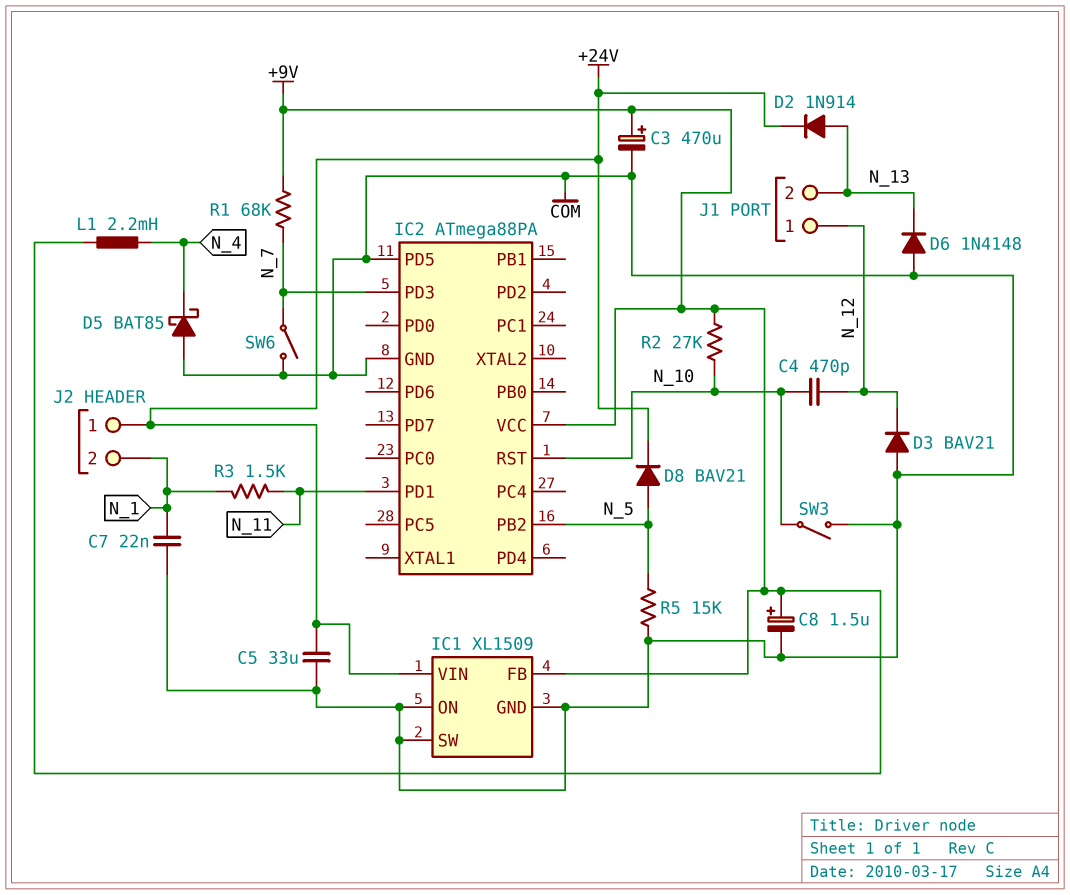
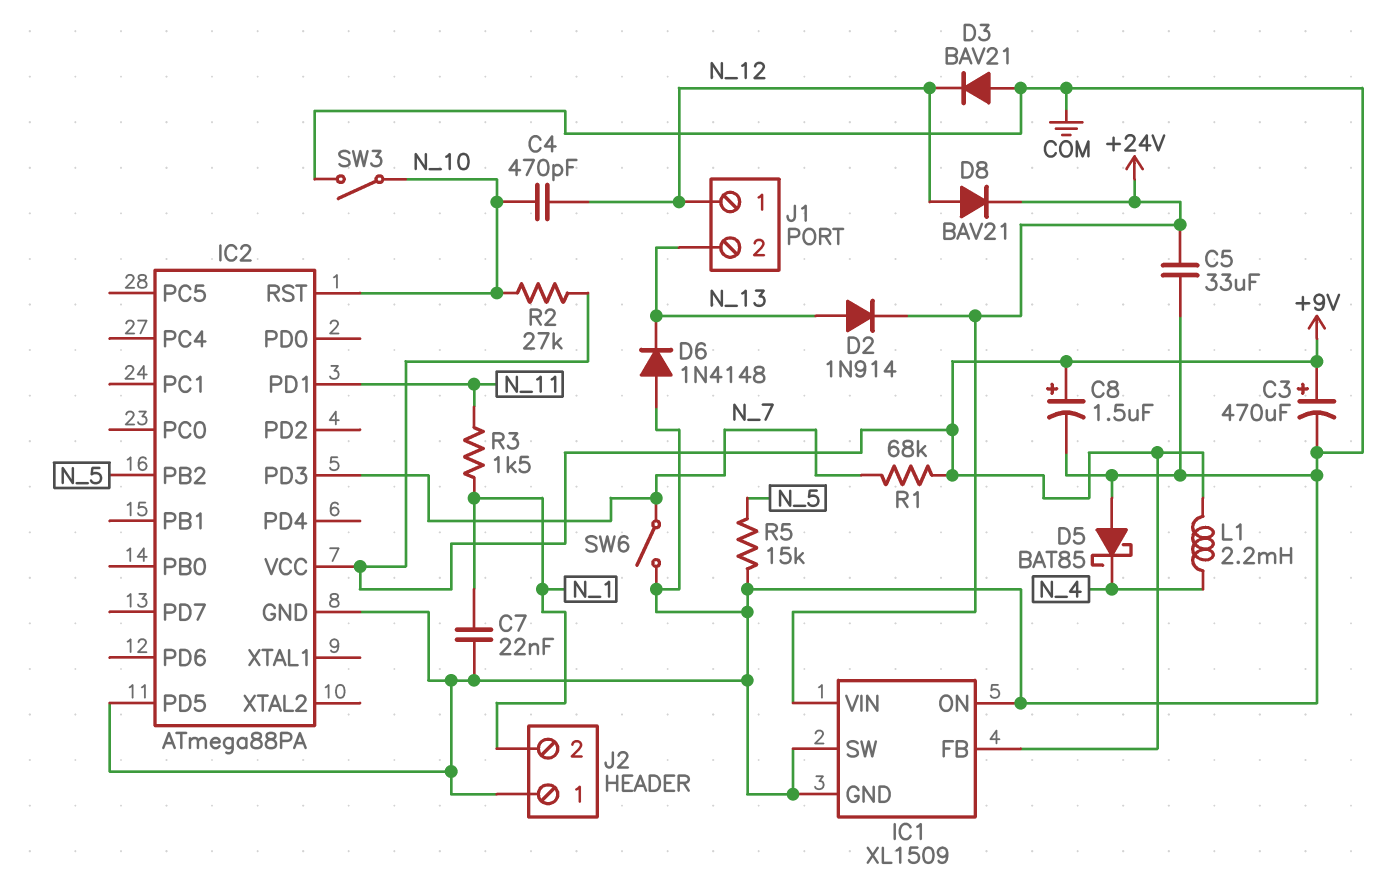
D8: diode BAV21 (A N_5, K +24V) -> diode BAV21 (A N_12, K +24V)
J2 pin 1: +24V -> COM

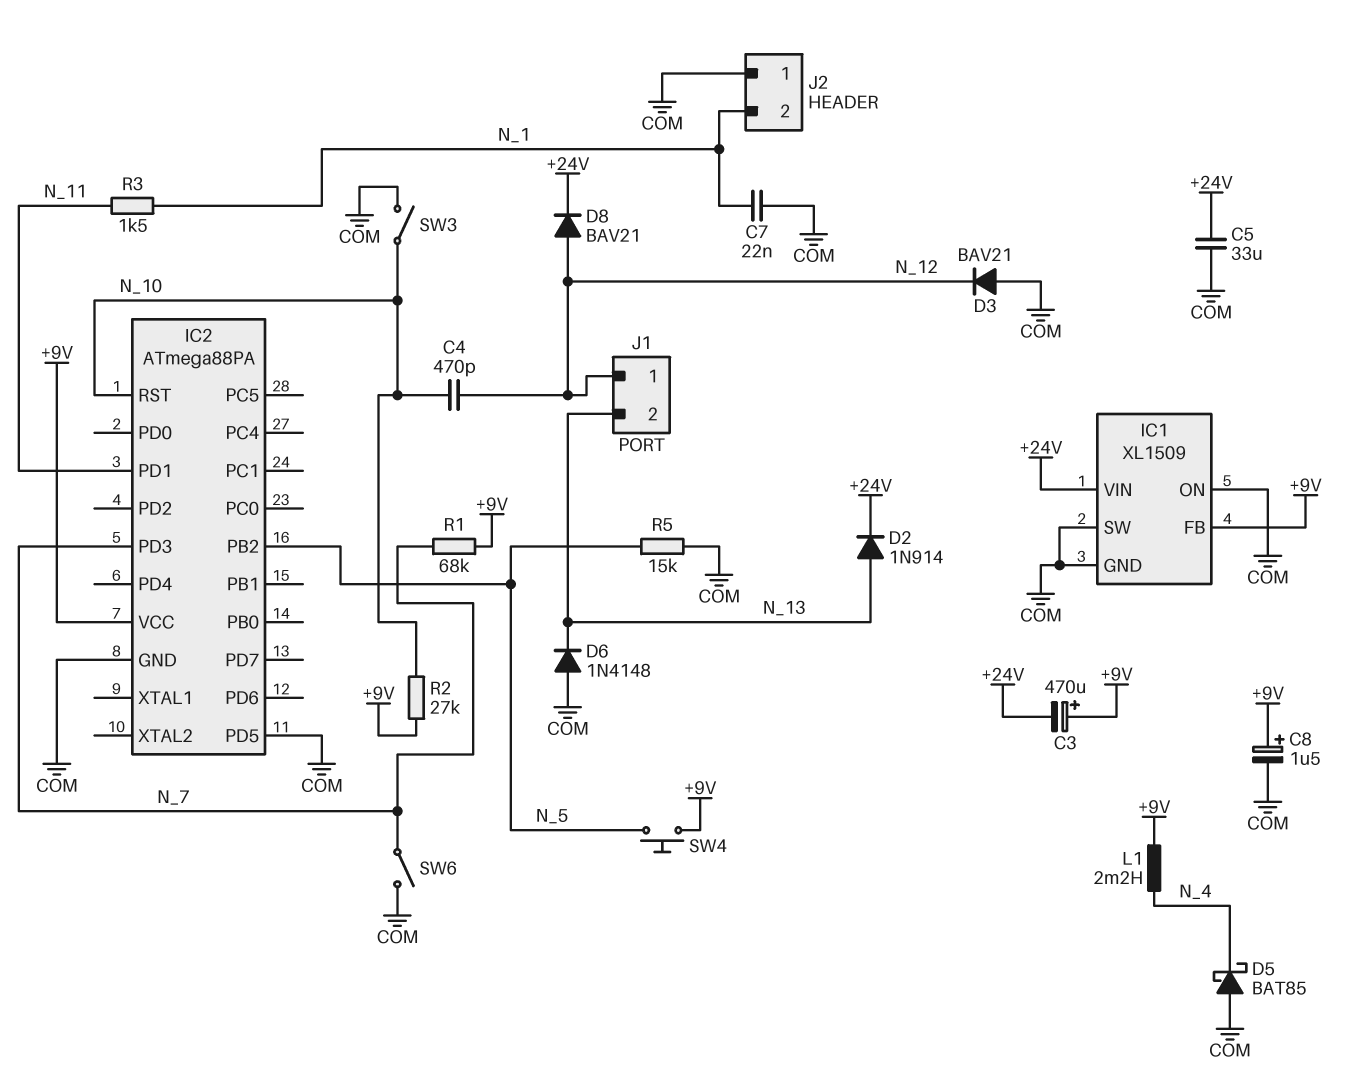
C3: 470uF (plus +9V, minus COM) -> 470uF (plus +9V, minus +24V)
SW4: none -> button (+9V, N_5)

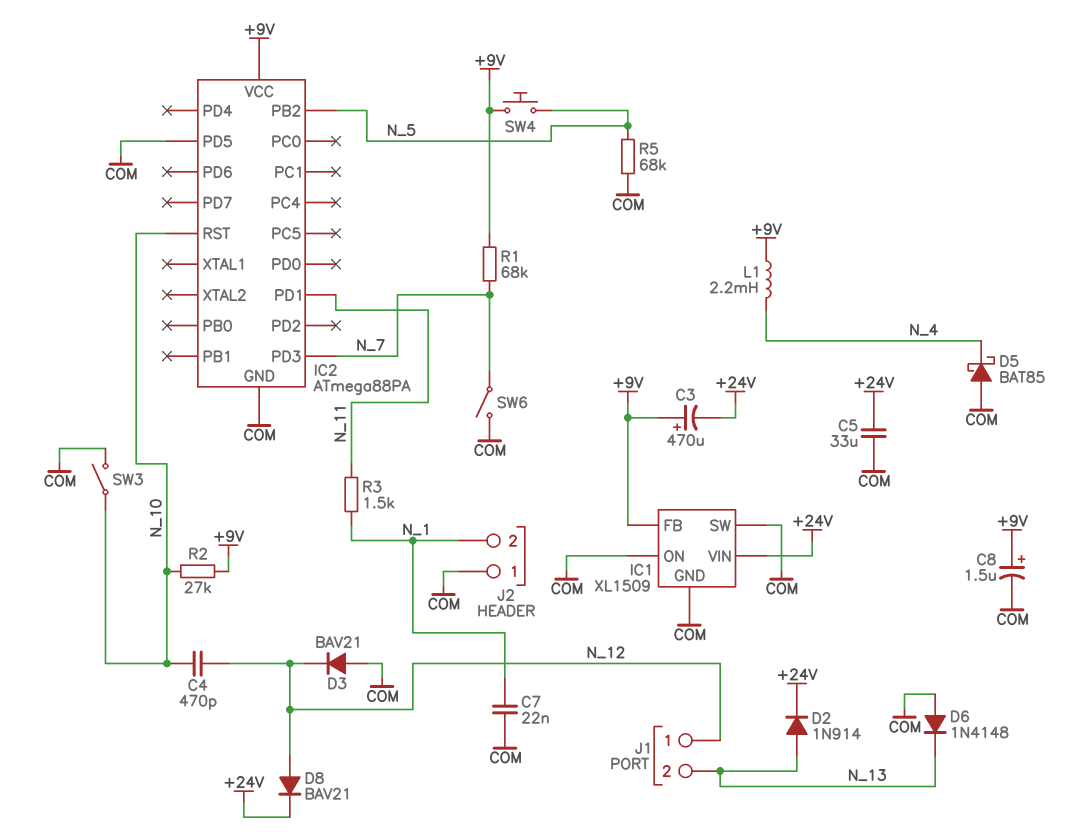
R5: 15k (COM, N_5) -> 68k (COM, N_5)

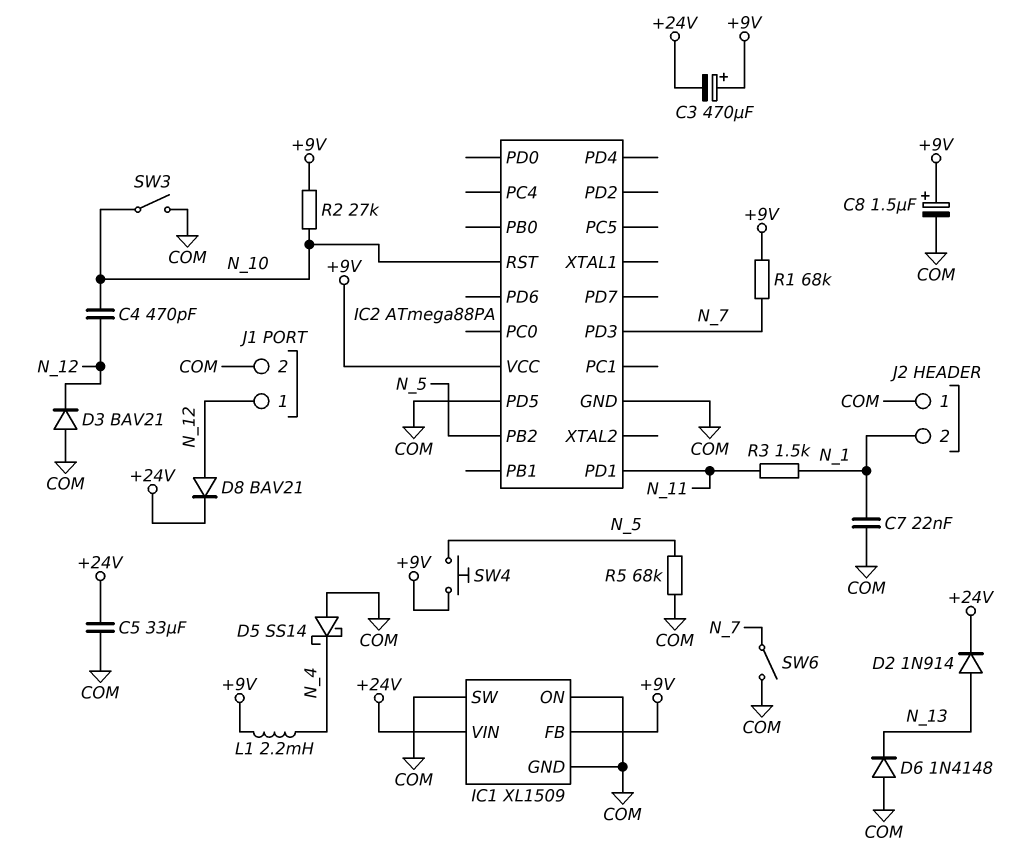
D5: schottky BAT85 (A COM, K N_4) -> schottky SS14 (A COM, K N_4)
J1 pin 2: N_13 -> COM

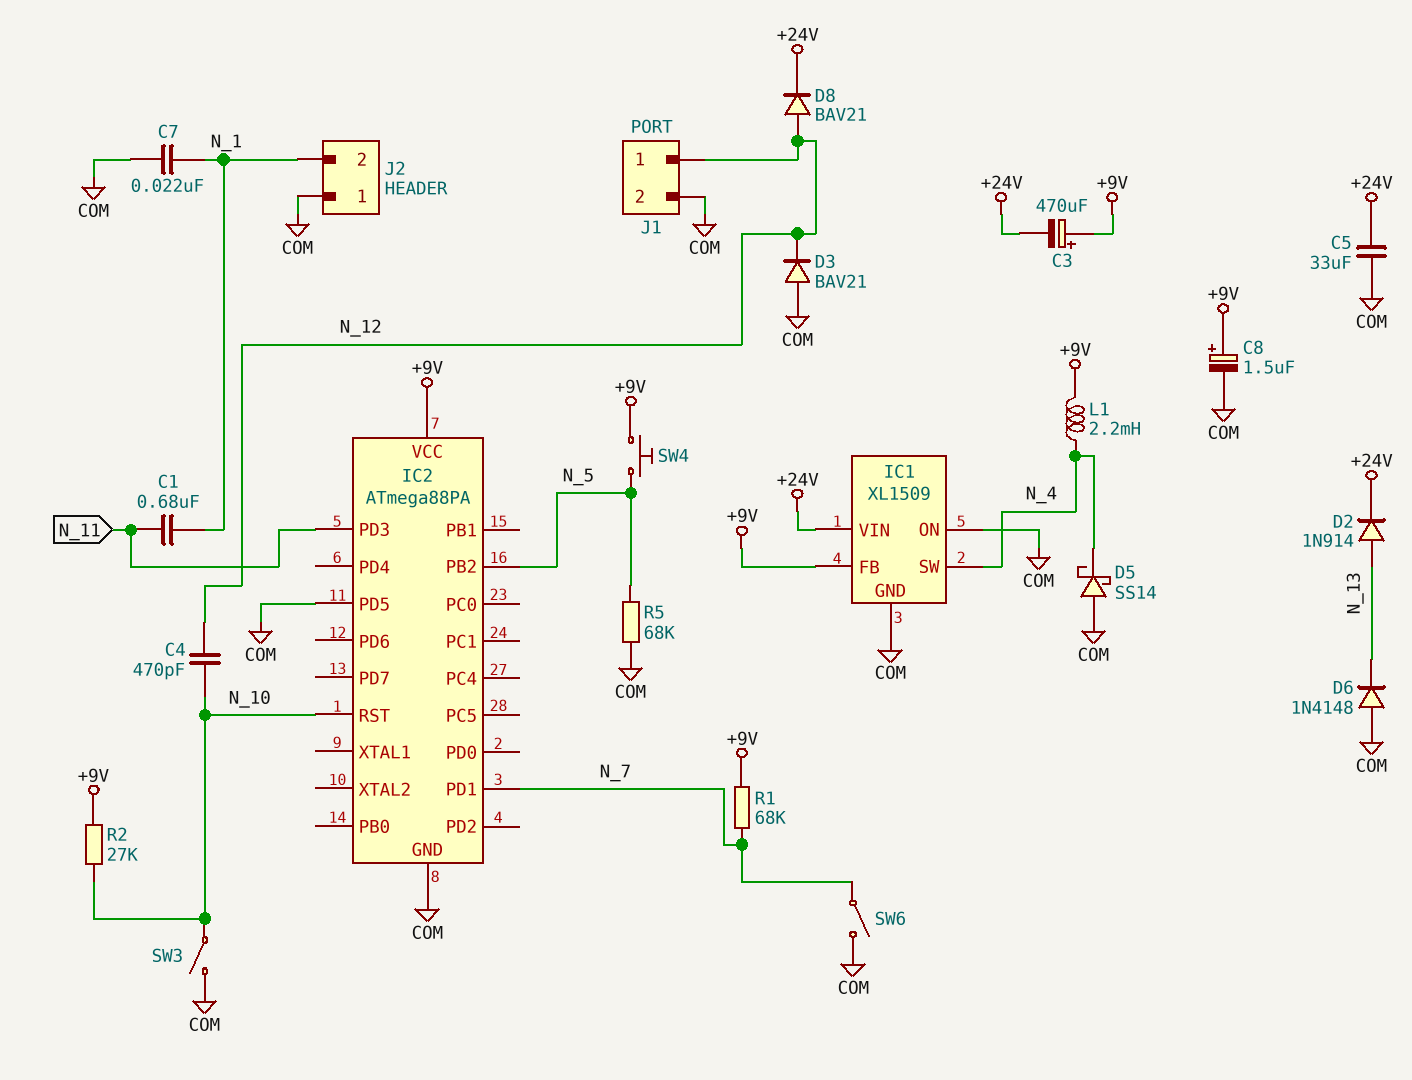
C1: none -> 680nF (N_1, N_11)
IC1 pin SW: COM -> N_4
IC2 pin PD1: N_11 -> N_7
IC2 pin PD3: N_7 -> N_11
R3: 1.5k (N_1, N_11) -> none

